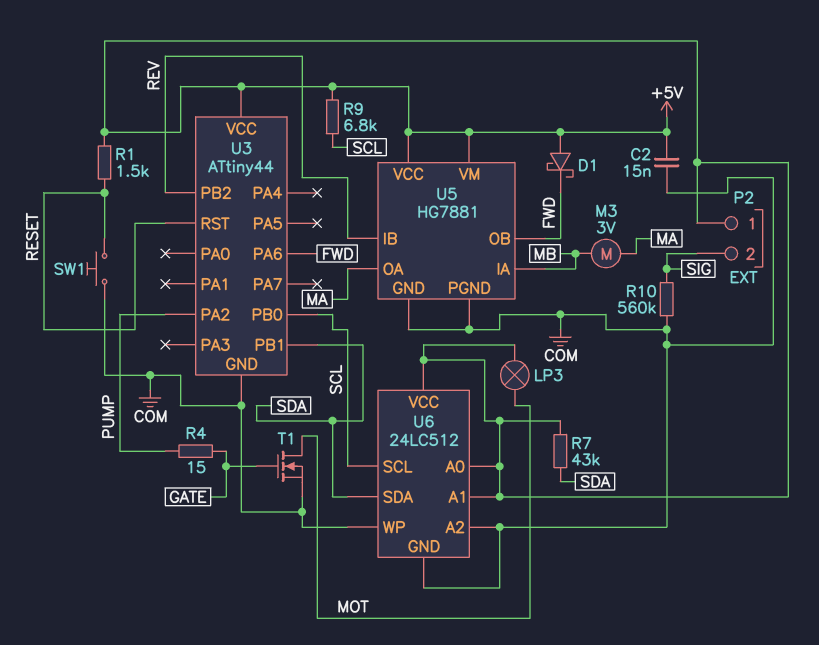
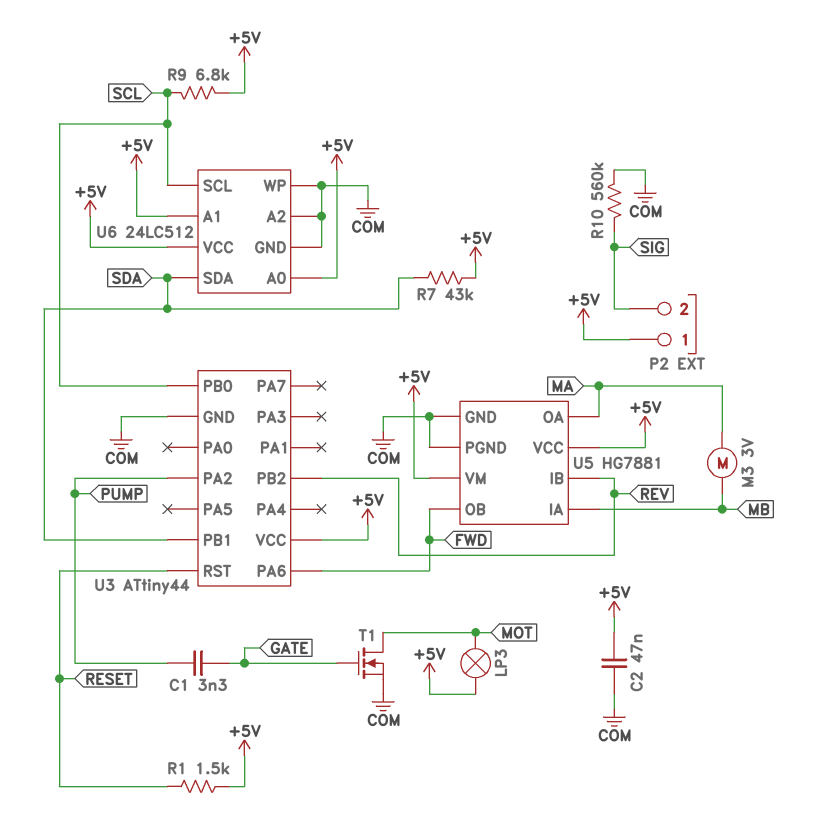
C1: none -> 3.3nF (GATE, PUMP)
C2: 15nF (+5V, COM) -> 47nF (+5V, COM)
D1: schottky (A +5V, K FWD) -> none
R4: 15 (GATE, PUMP) -> none
SW1: button (COM, RESET) -> none

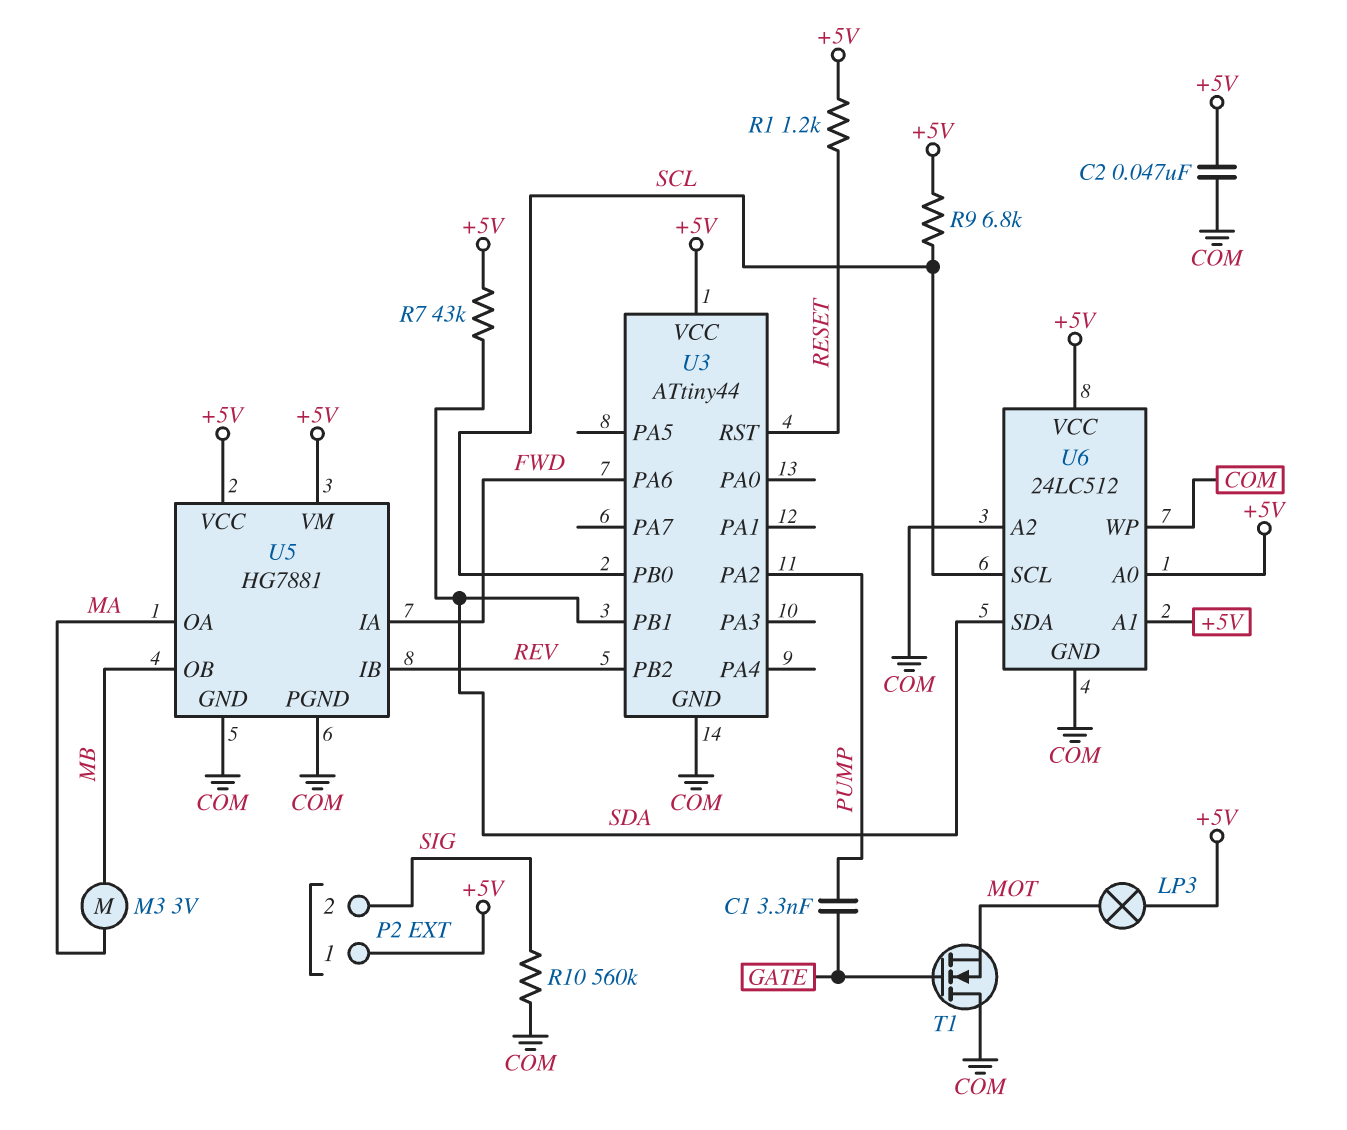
R1: 1.5k (+5V, RESET) -> 1.2k (+5V, RESET)
T1: NMOS (G GATE, D MOT, S COM) -> NMOS (G GATE, D COM, S MOT)
U5 pin IA: MB -> FWD
U5 pin OB: FWD -> MB

